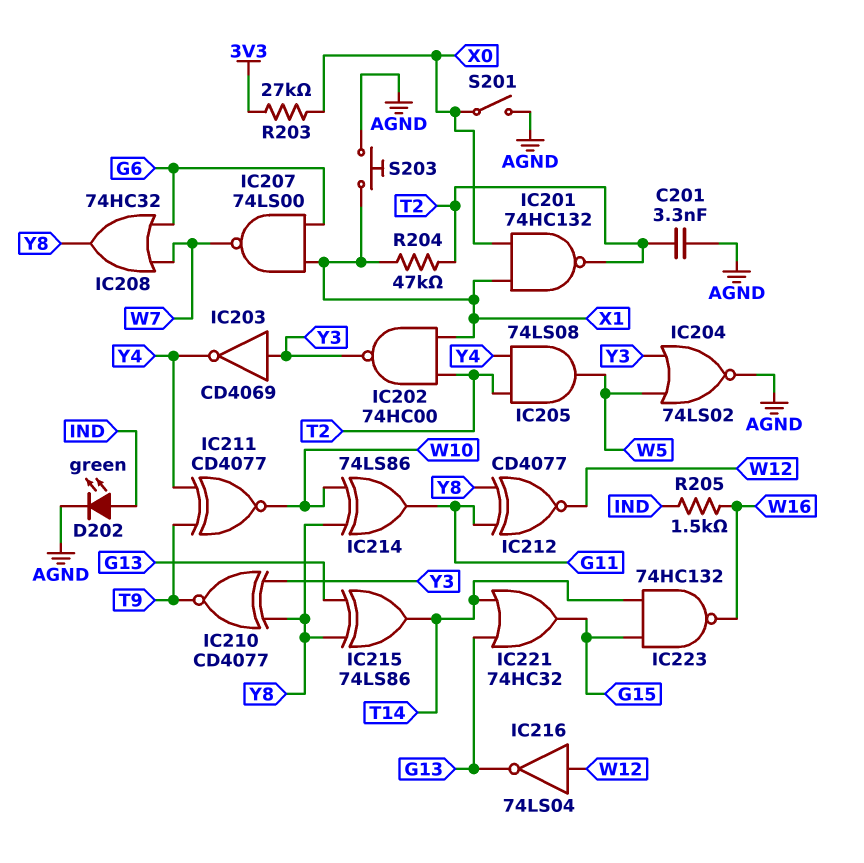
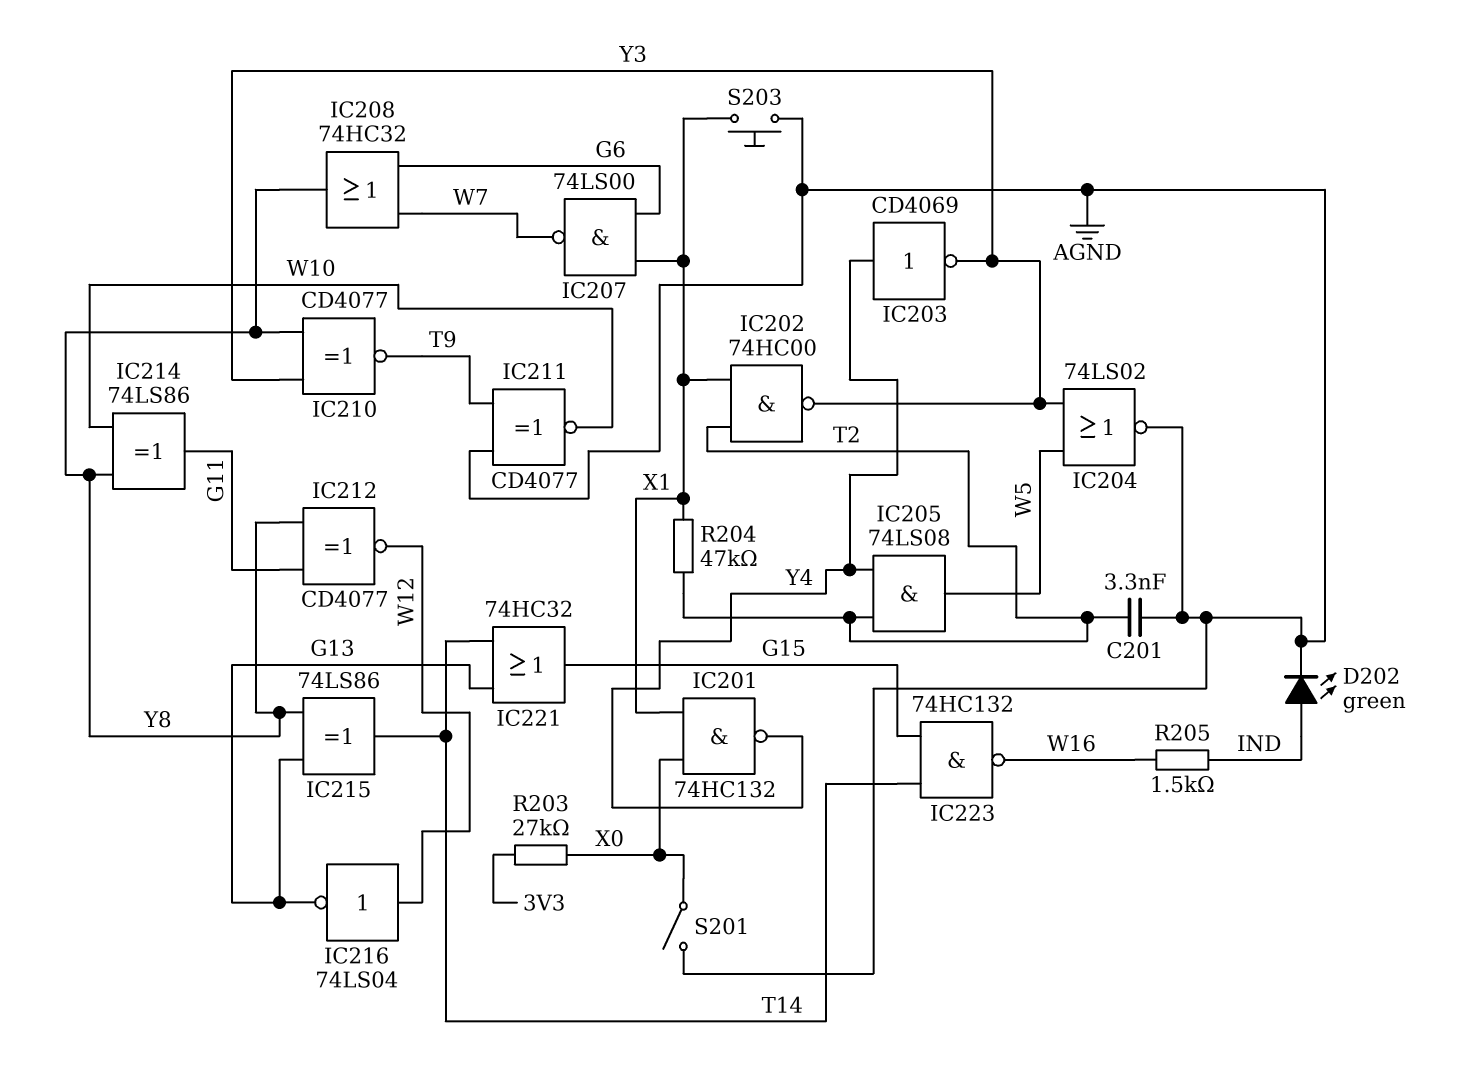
IC201: NAND 74HC132 (in X0, in X1, out T2) -> NAND 74HC132 (in X0, in X1, out Y4)
IC203: NOT CD4069 (in Y3, out Y4) -> NOT CD4069 (in Y4, out Y3)
IC211: XNOR CD4077 (in T9, in Y4, out W10) -> XNOR CD4077 (in AGND, in T9, out W10)

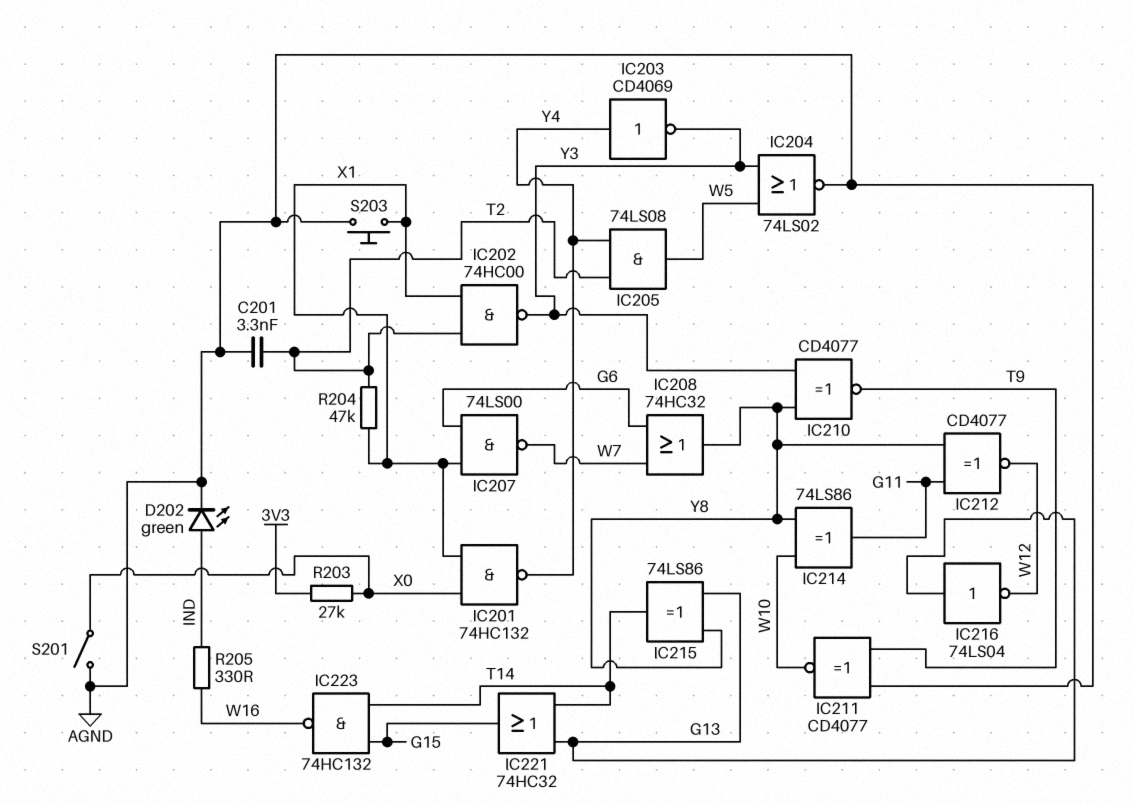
IC216: NOT 74LS04 (in W12, out G13) -> NOT 74LS04 (in G13, out W12)
R205: 1.5k (IND, W16) -> 330 (IND, W16)

